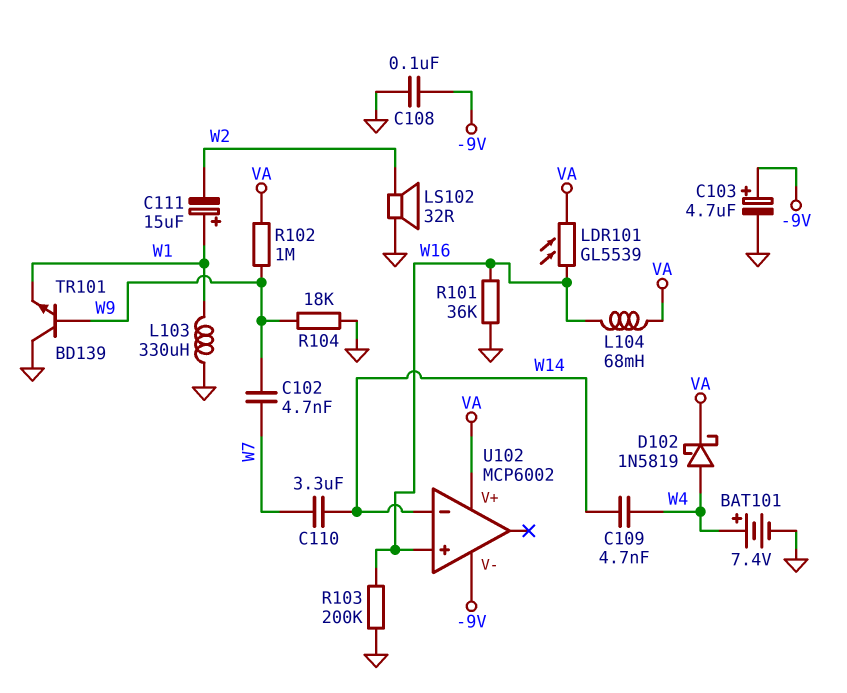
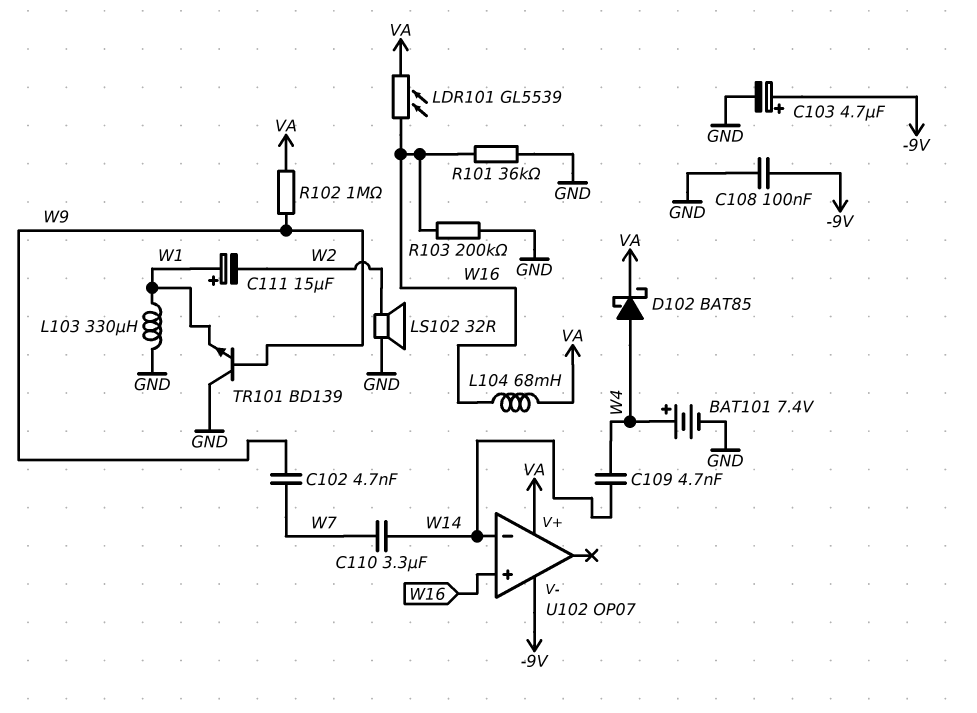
D102: schottky 1N5819 (A W4, K VA) -> schottky BAT85 (A W4, K VA)
R104: 18k (GND, W9) -> none
U102: MCP6002 -> OP07

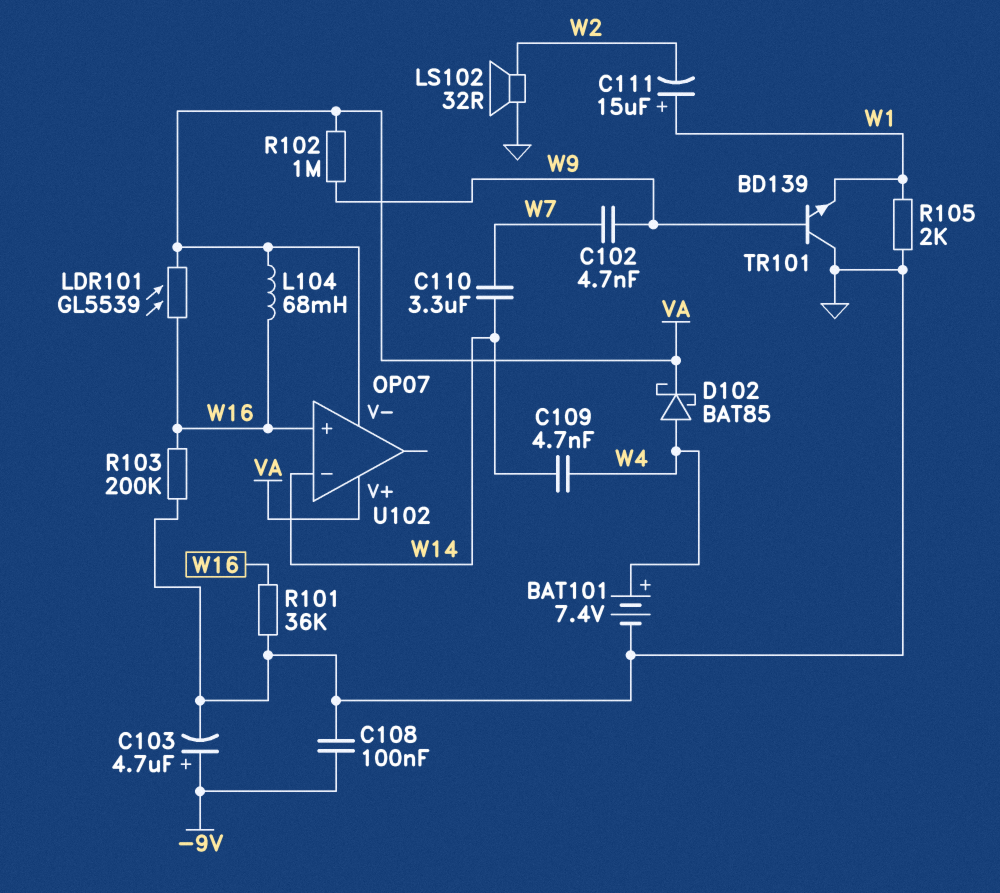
L103: 330uH (GND, W1) -> none
R105: none -> 2k (GND, W1)
U102 pin V-: -9V -> VA

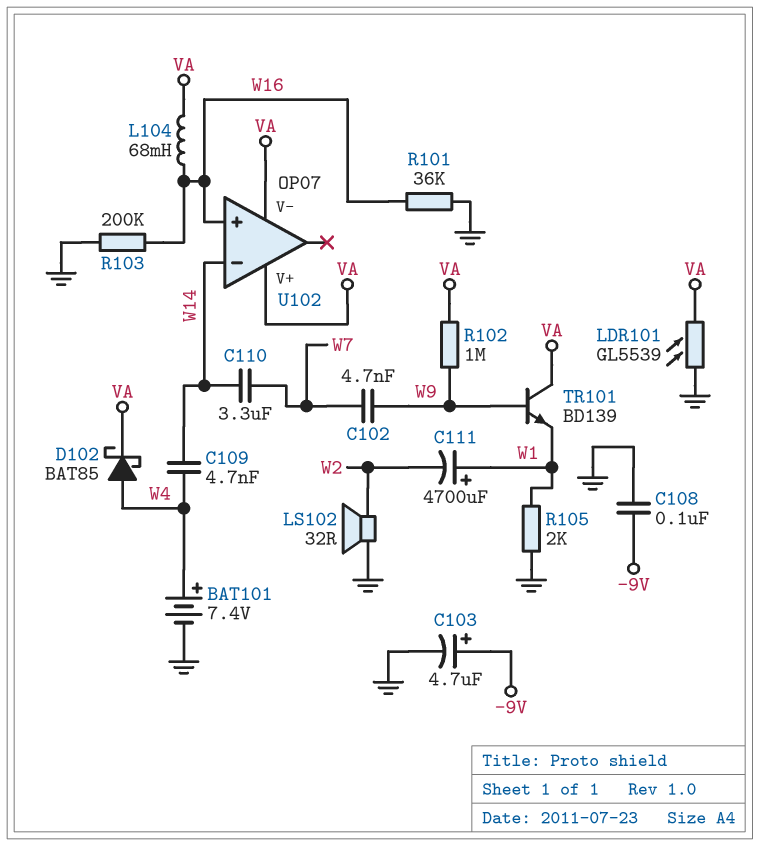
C111: 15uF (plus W1, minus W2) -> 4700uF (plus W1, minus W2)
LDR101: GL5539 (VA, W16) -> GL5539 (GND, VA)
TR101: NPN BD139 (B W9, C GND, E W1) -> NPN BD139 (B W9, C VA, E W1)

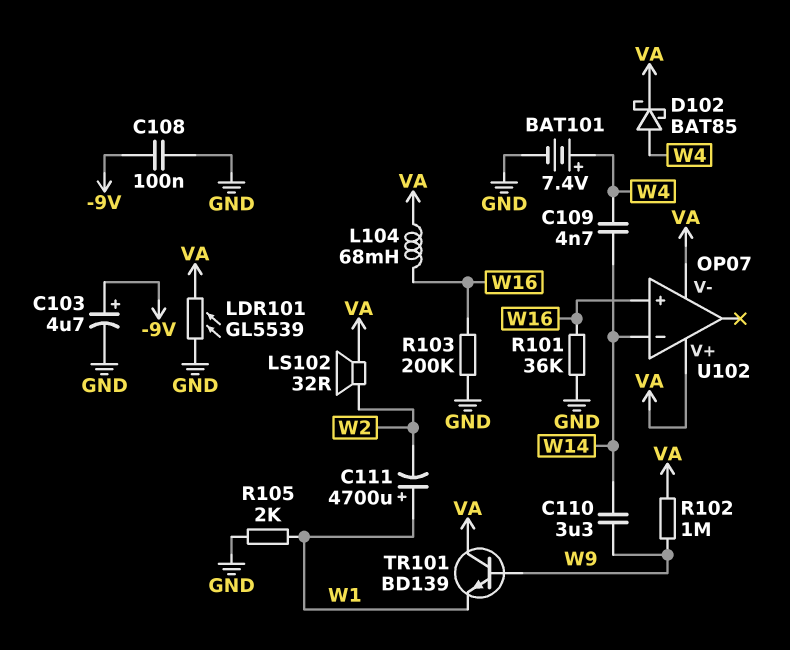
C102: 4.7nF (W7, W9) -> none
C110: 3.3uF (W7, W14) -> 3.3uF (W9, W14)
LS102: speaker 32R (GND, W2) -> speaker 32R (VA, W2)

